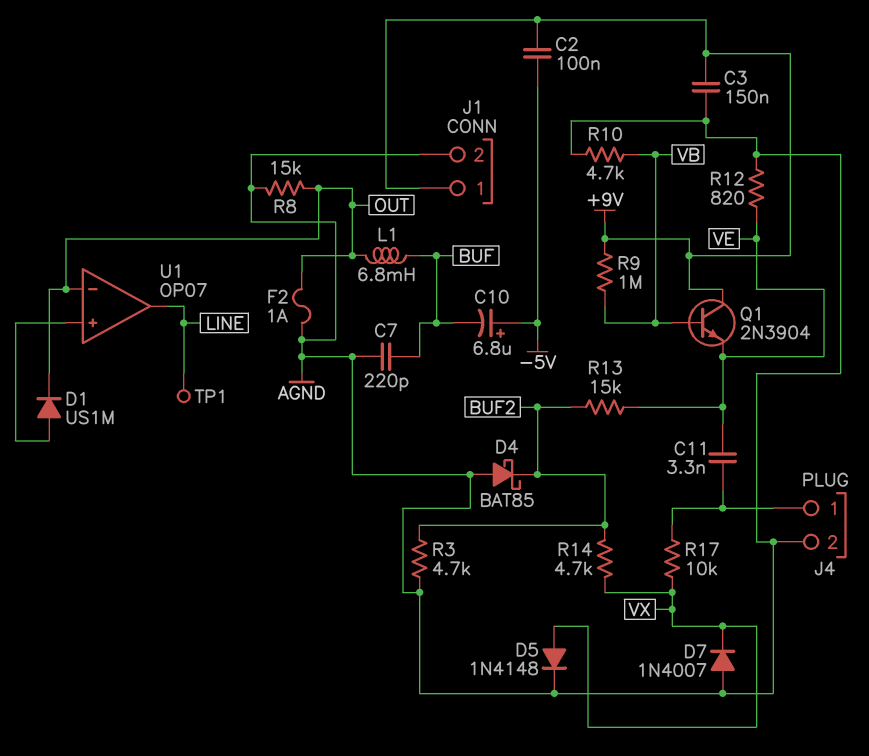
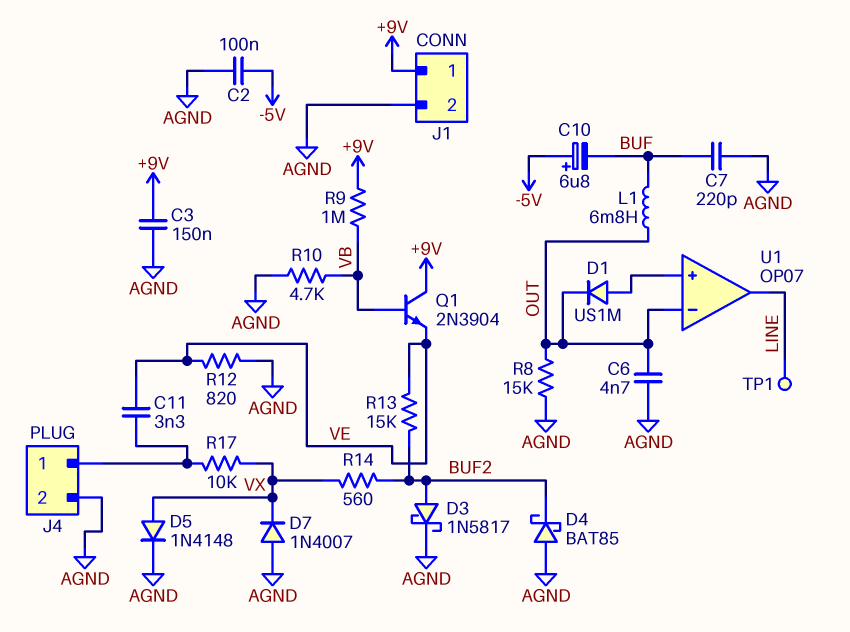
C2: 100nF (+9V, -5V) -> 100nF (-5V, AGND)
C6: none -> 4.7nF (AGND, OUT)
D3: none -> schottky 1N5817 (A BUF2, K AGND)
F2: 1A (AGND, OUT) -> none
R3: 4.7k (AGND, BUF2) -> none
R14: 4.7k (BUF2, VX) -> 560 (BUF2, VX)

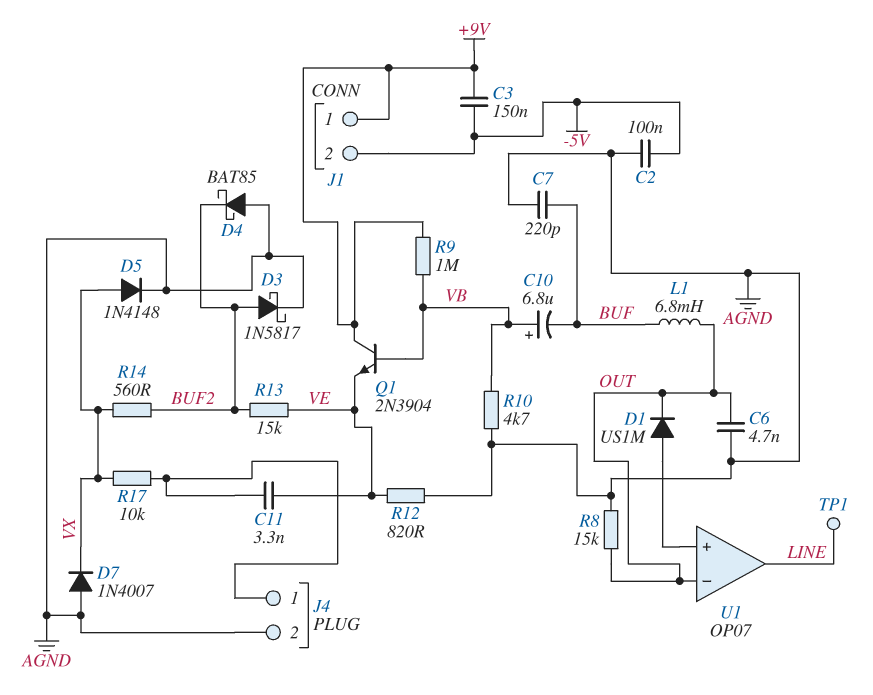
C3: 150nF (+9V, AGND) -> 150nF (+9V, -5V)
C10: 6.8uF (plus -5V, minus BUF) -> 6.8uF (plus VB, minus BUF)
J1 pin 2: AGND -> -5V

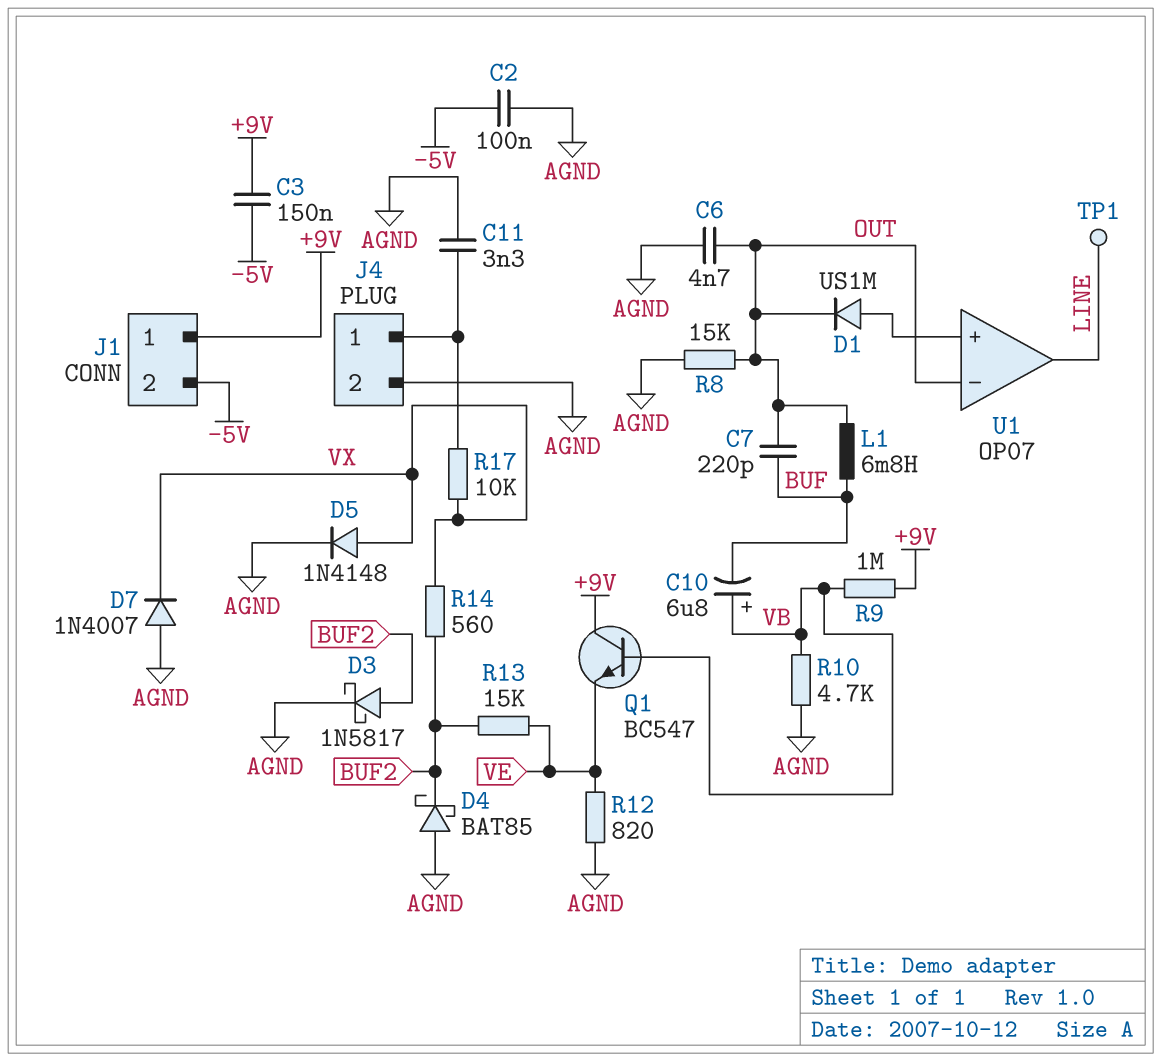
C7: 220pF (AGND, BUF) -> 220pF (BUF, OUT)
C11: 3.3nF (J4/1, VE) -> 3.3nF (AGND, J4/1)
Q1: NPN 2N3904 (B VB, C +9V, E VE) -> NPN BC547 (B VB, C +9V, E VE)

